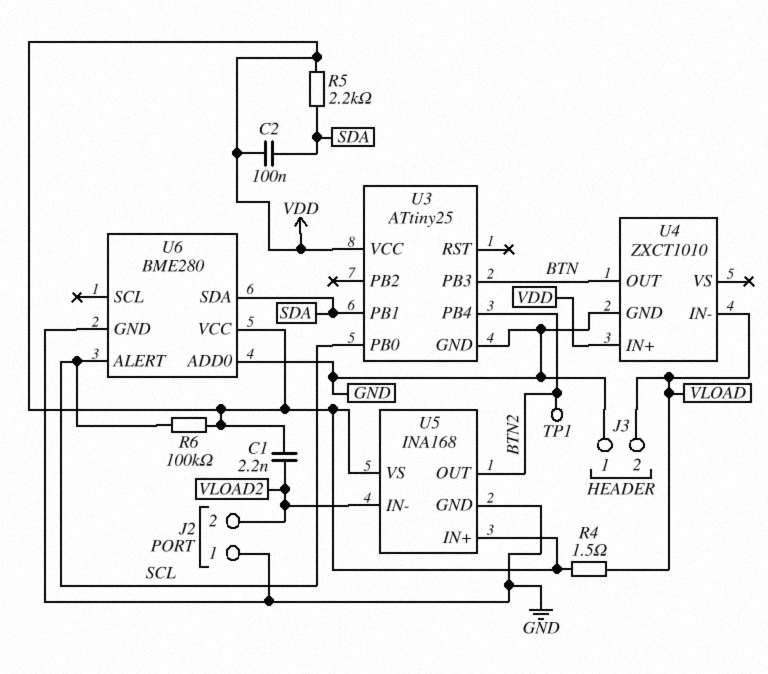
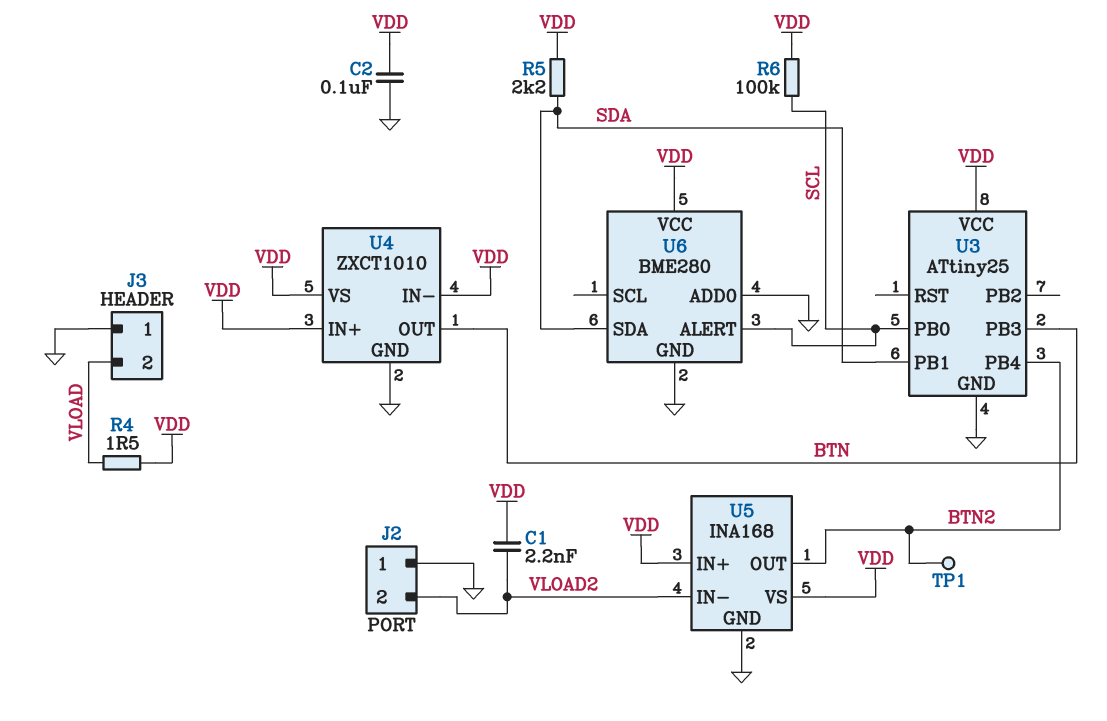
C2: 100nF (SDA, VDD) -> 100nF (GND, VDD)
U4 pin IN-: VLOAD -> VDD
U4 pin VS: none -> VDD

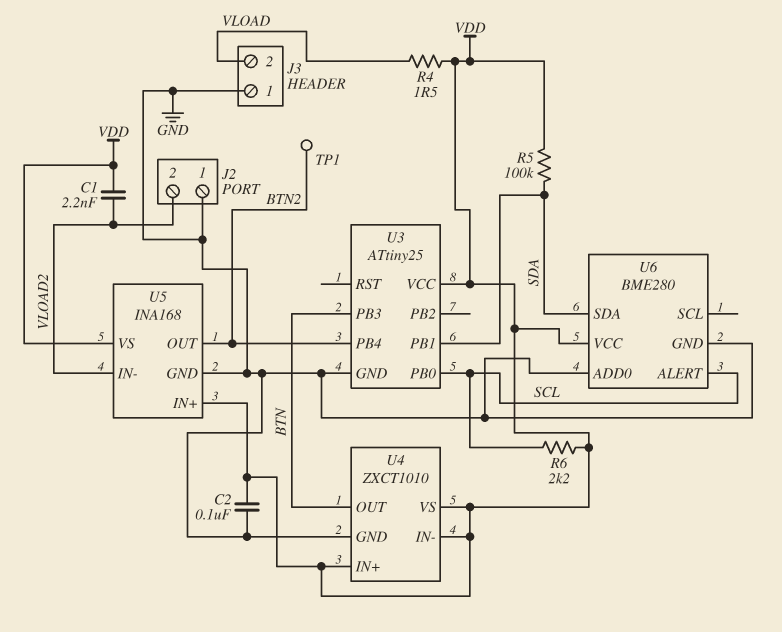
R5: 2.2k (SDA, VDD) -> 100k (SDA, VDD)
R6: 100k (SCL, VDD) -> 2.2k (SCL, VDD)

